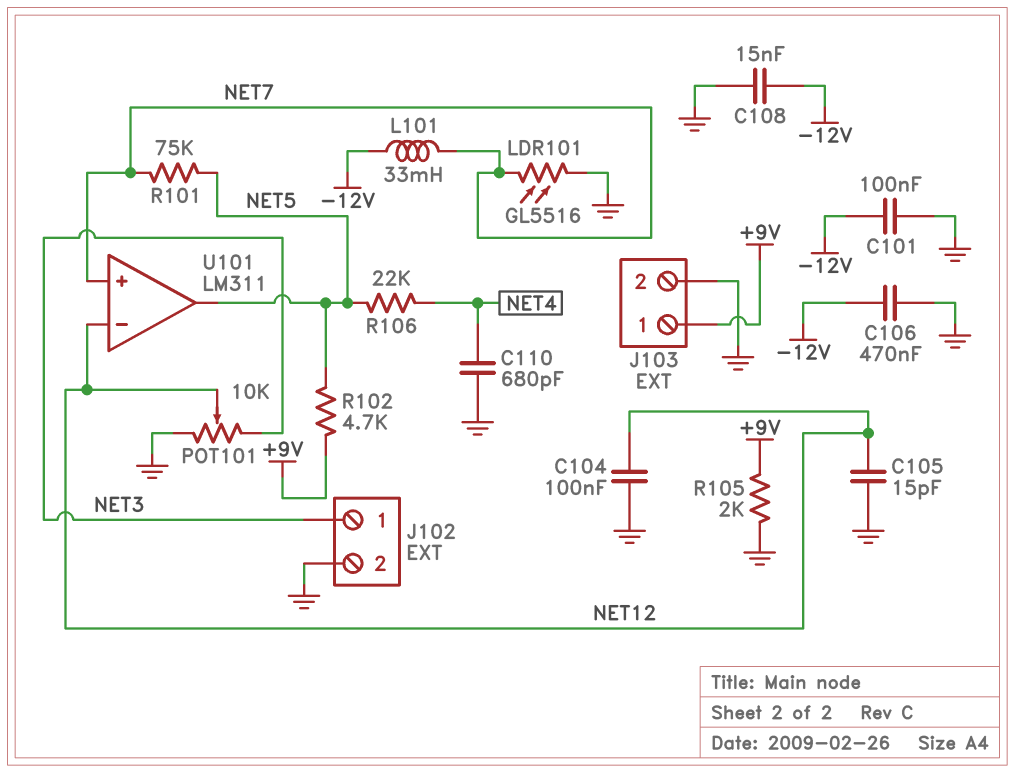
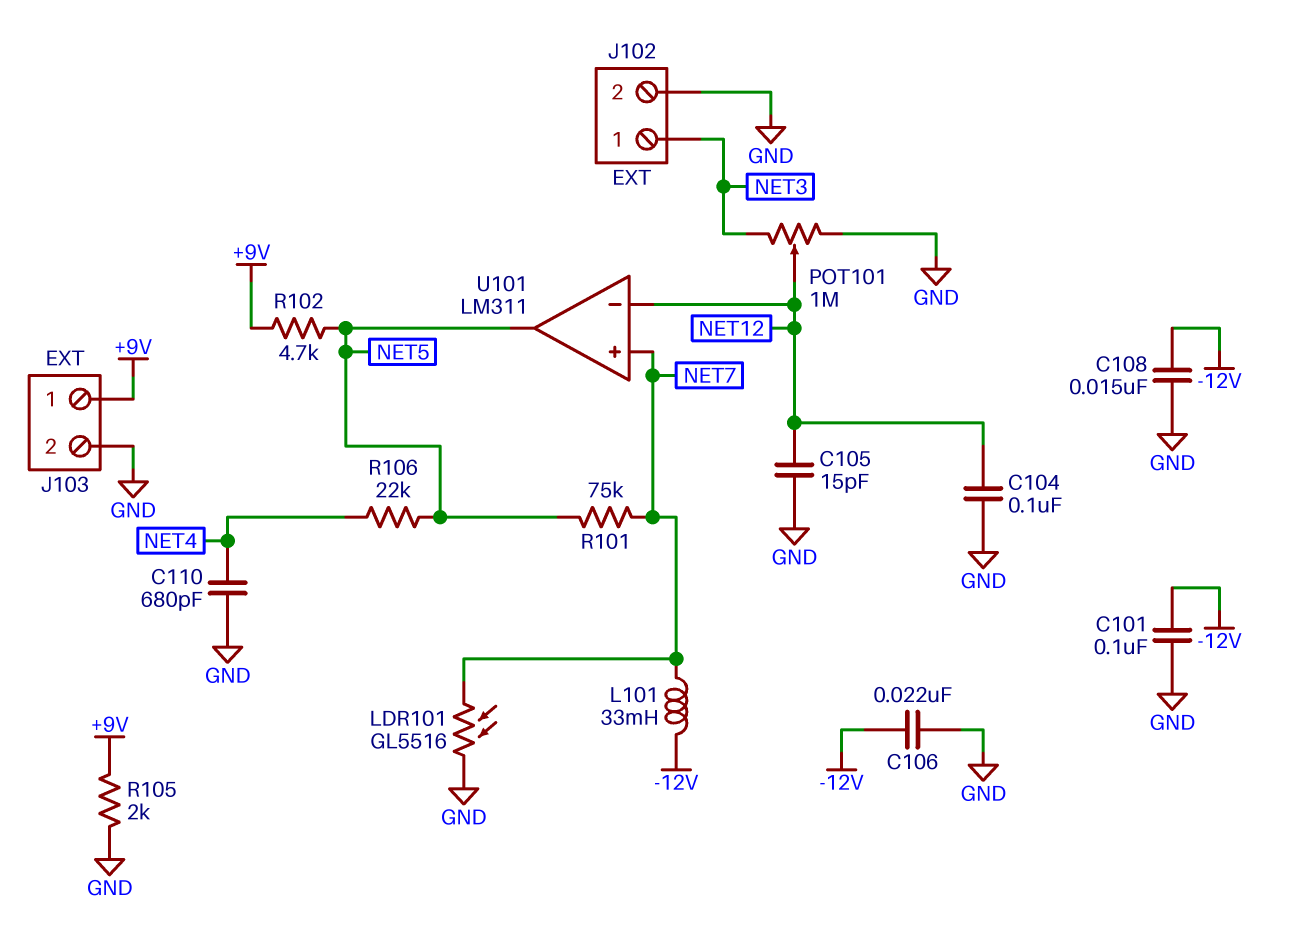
C106: 470nF (-12V, GND) -> 22nF (-12V, GND)
POT101: 10k (GND, NET3, wiper NET12) -> 1M (GND, NET3, wiper NET12)

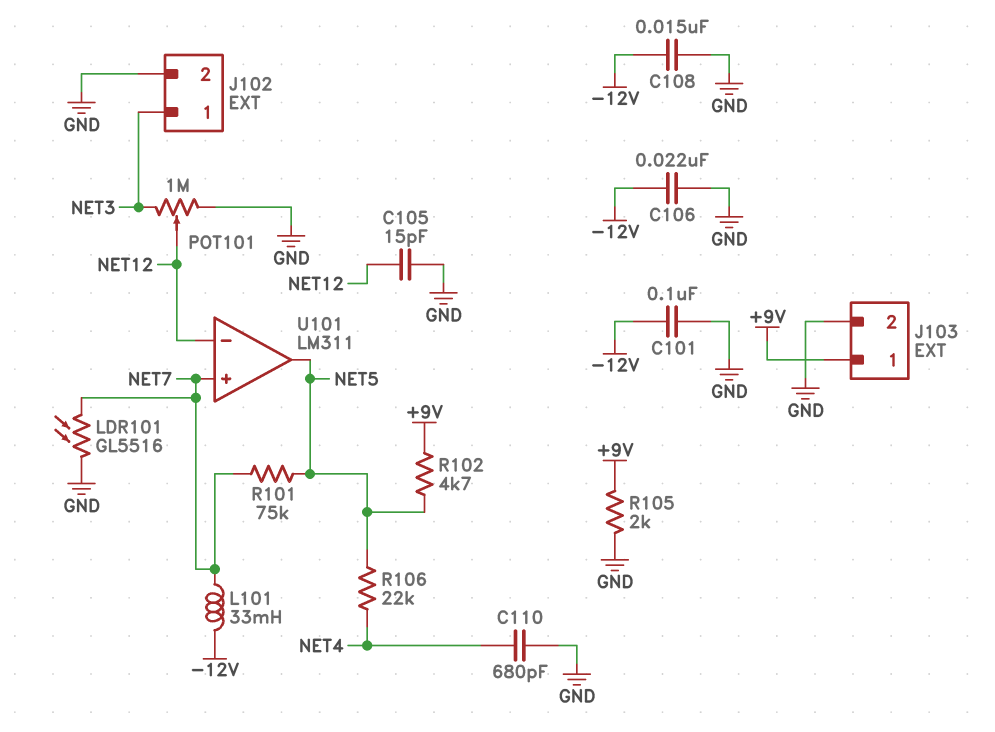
C104: 100nF (GND, NET12) -> none

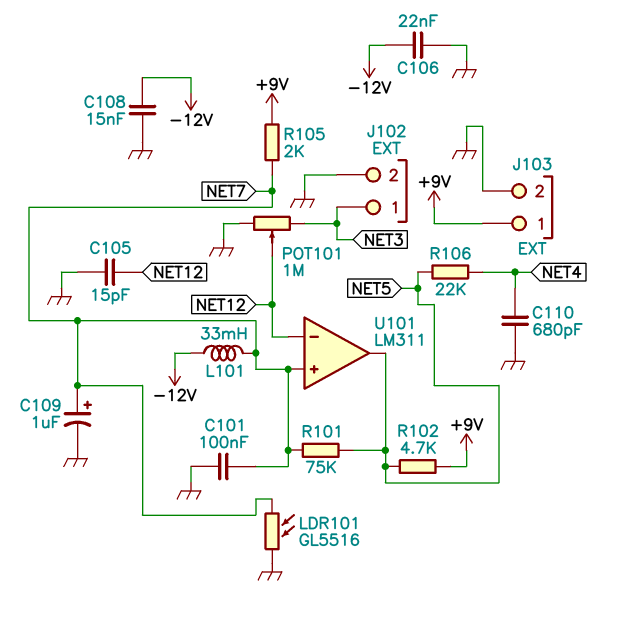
C101: 100nF (-12V, GND) -> 100nF (GND, NET7)
C109: none -> 1uF (plus NET7, minus GND)
R105: 2k (+9V, GND) -> 2k (+9V, NET7)

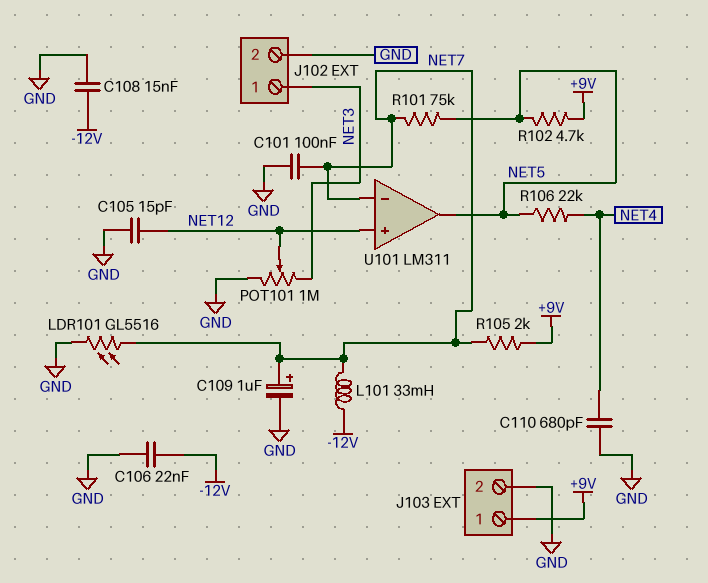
U101 pin in+: NET7 -> NET12
U101 pin in-: NET12 -> NET7

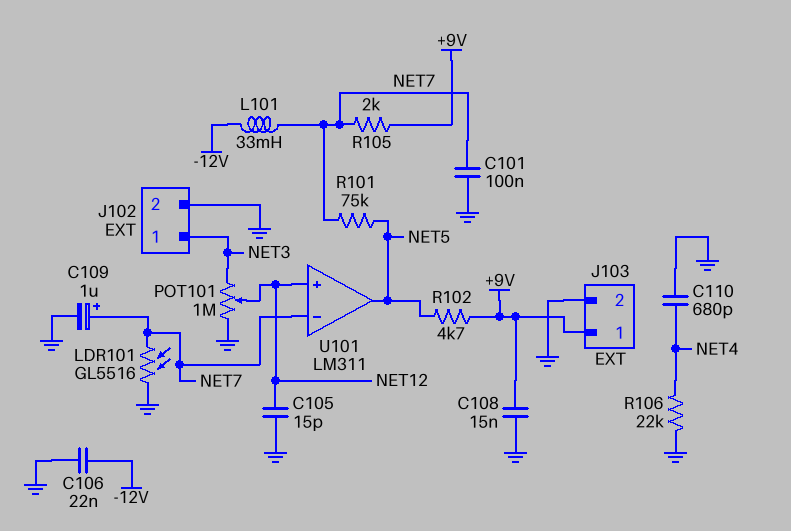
C108: 15nF (-12V, GND) -> 15nF (+9V, GND)
R106: 22k (NET4, NET5) -> 22k (GND, NET4)

